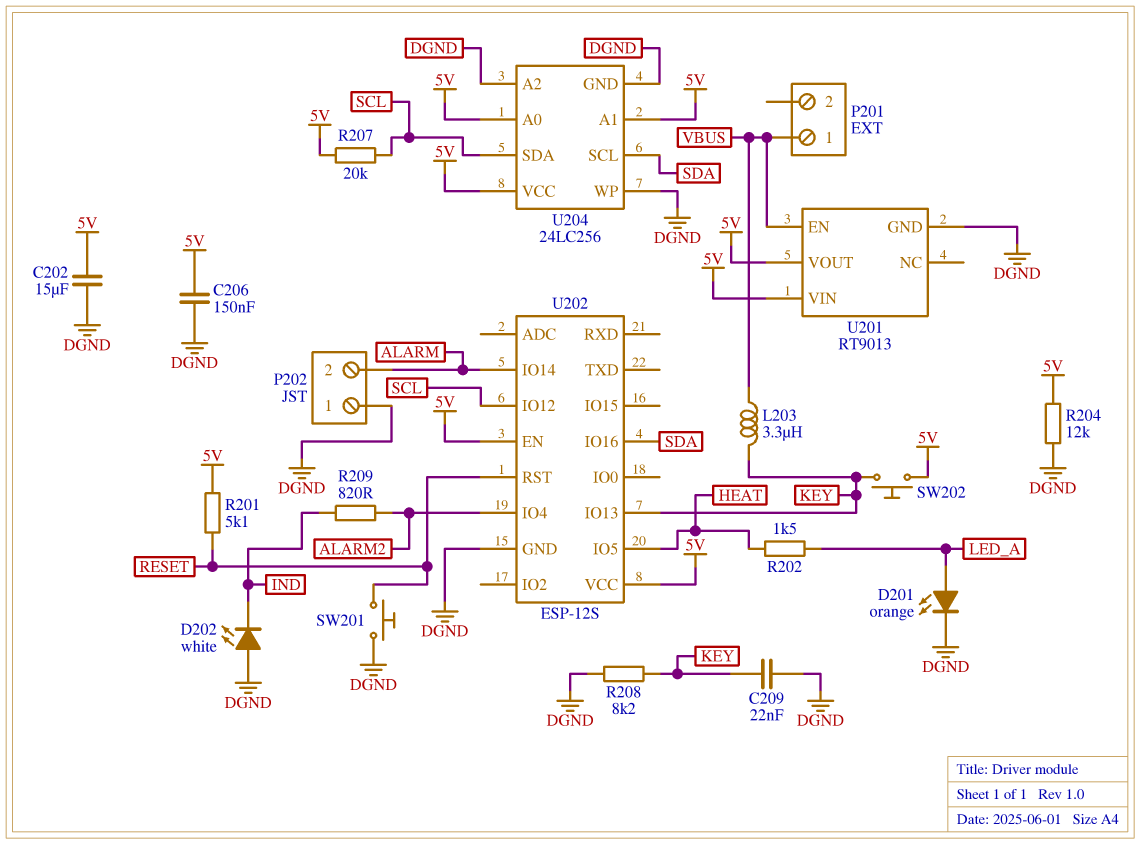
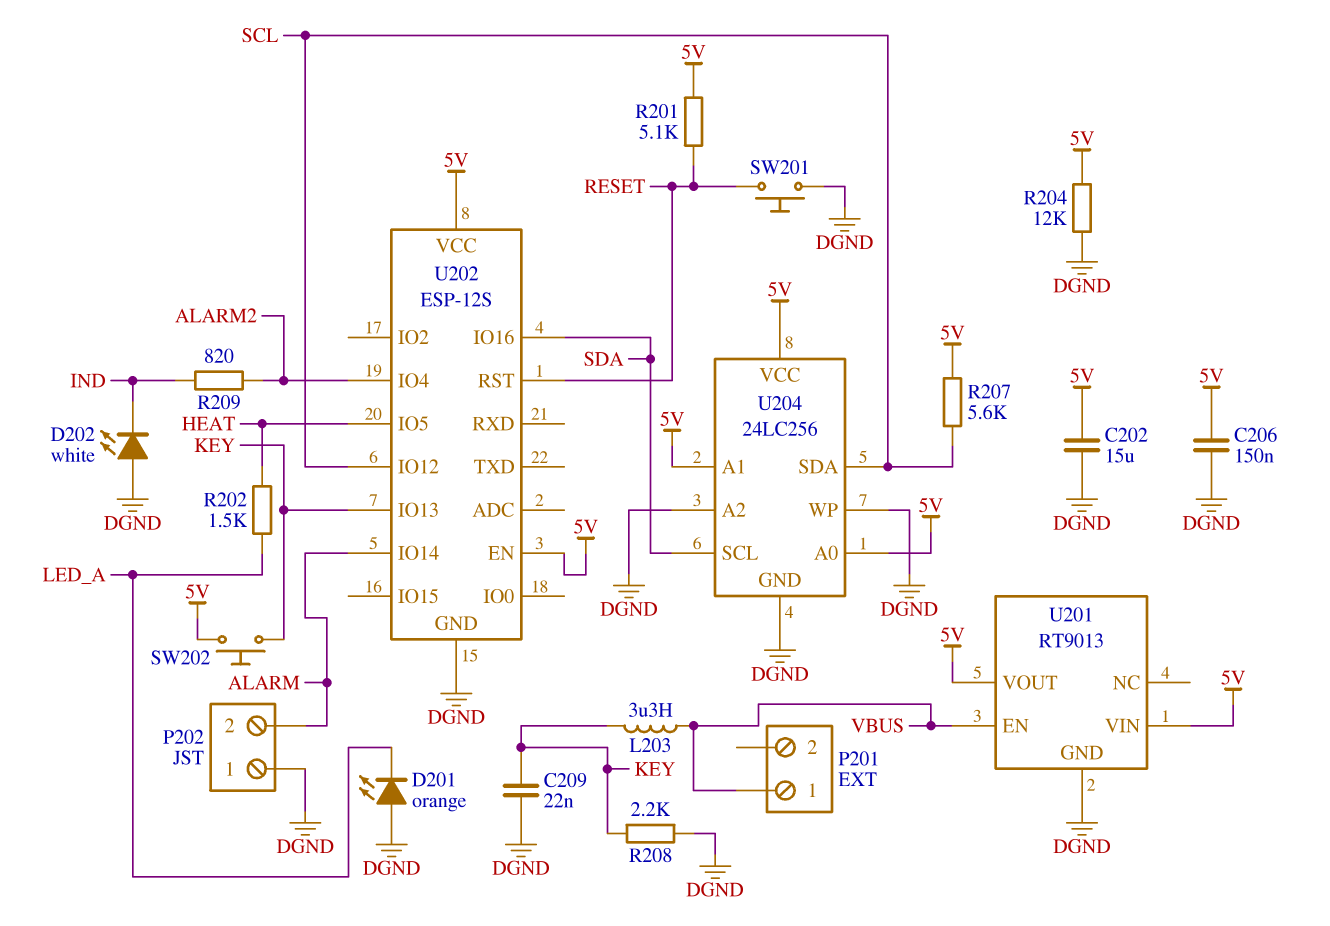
D201: LED orange (A LED_A, K DGND) -> LED orange (A DGND, K LED_A)
R207: 20k (5V, SCL) -> 5.6k (5V, SCL)
R208: 8.2k (DGND, KEY) -> 2.2k (DGND, KEY)

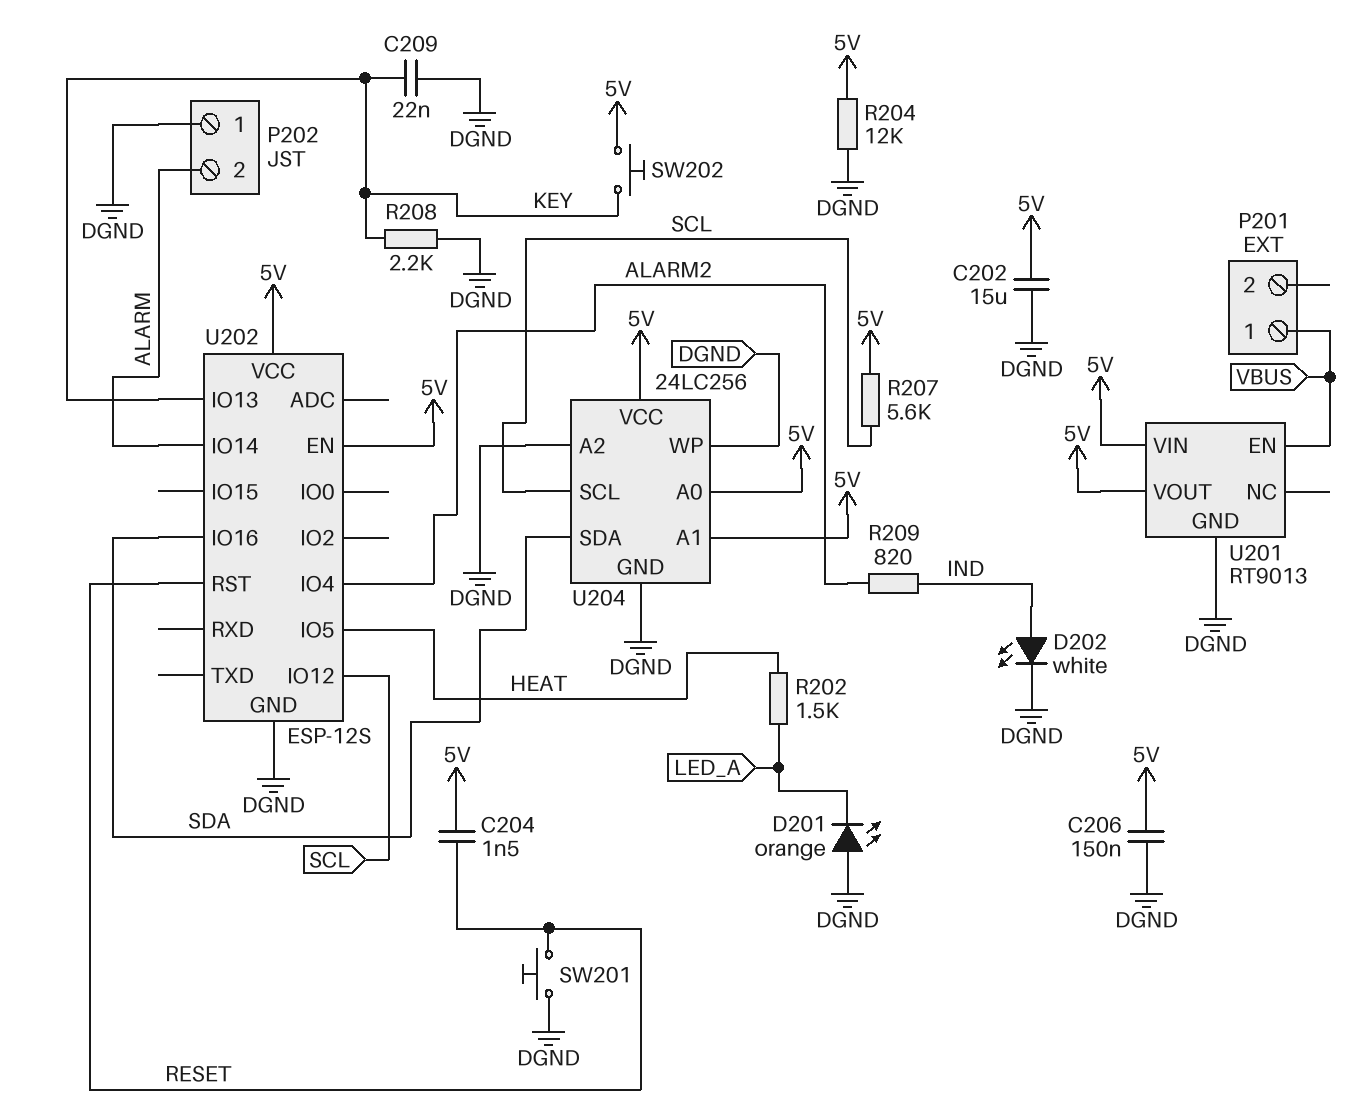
C204: none -> 1.5nF (5V, RESET)
D202: LED white (A DGND, K IND) -> LED white (A IND, K DGND)
L203: 3.3uH (KEY, VBUS) -> none
R201: 5.1k (5V, RESET) -> none
U204 pin SCL: SDA -> SCL
U204 pin SDA: SCL -> SDA

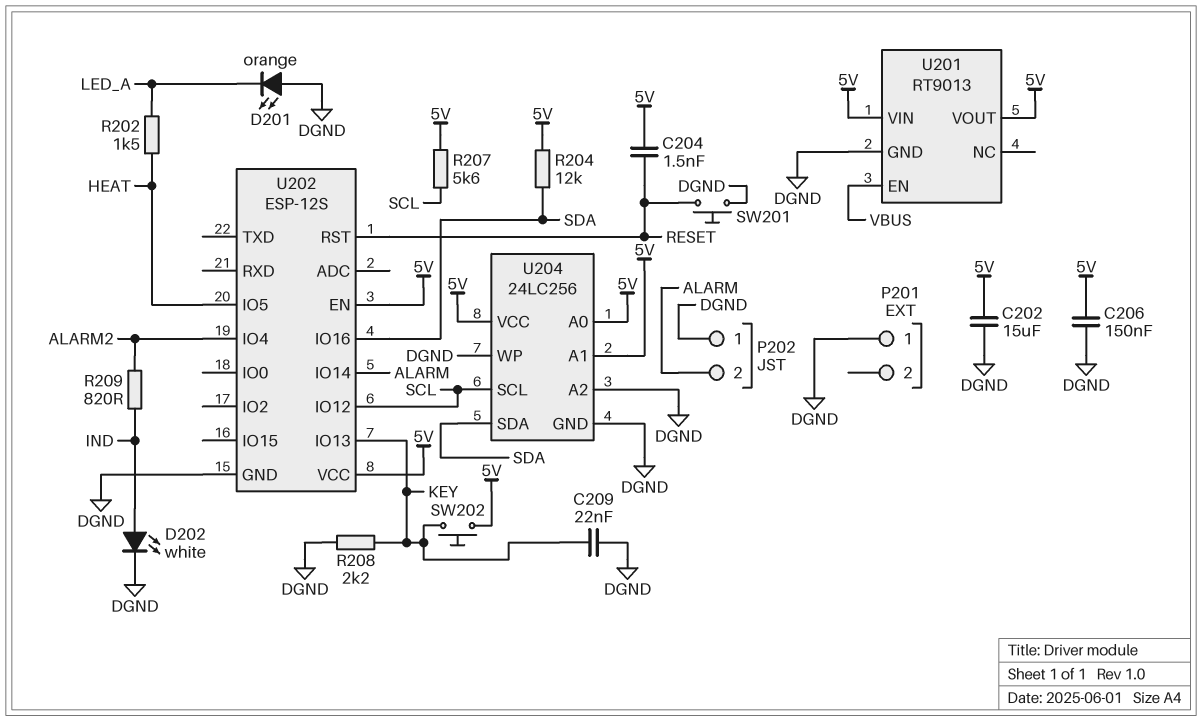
P201 pin 1: VBUS -> DGND
R204: 12k (5V, DGND) -> 12k (5V, SDA)

